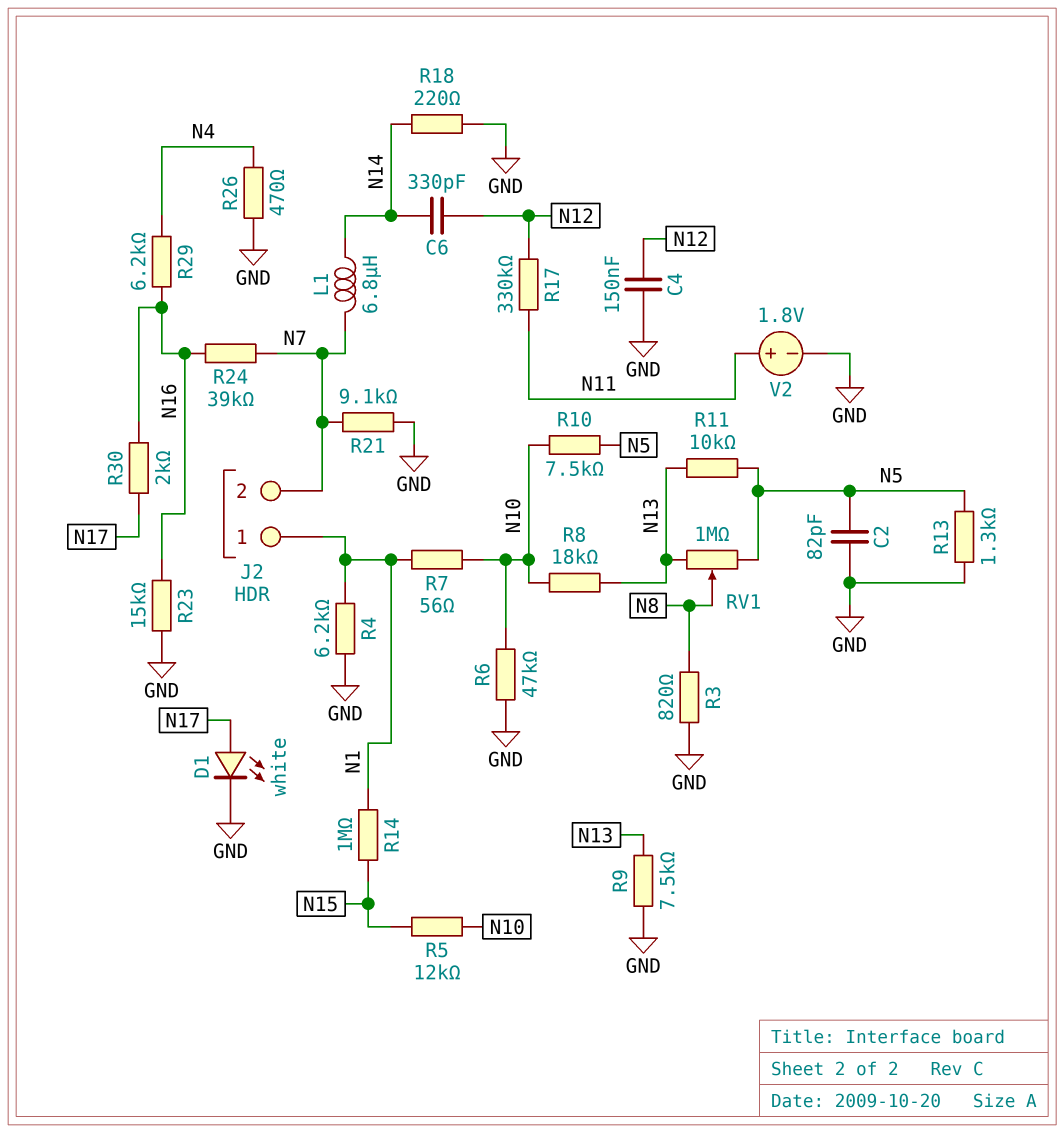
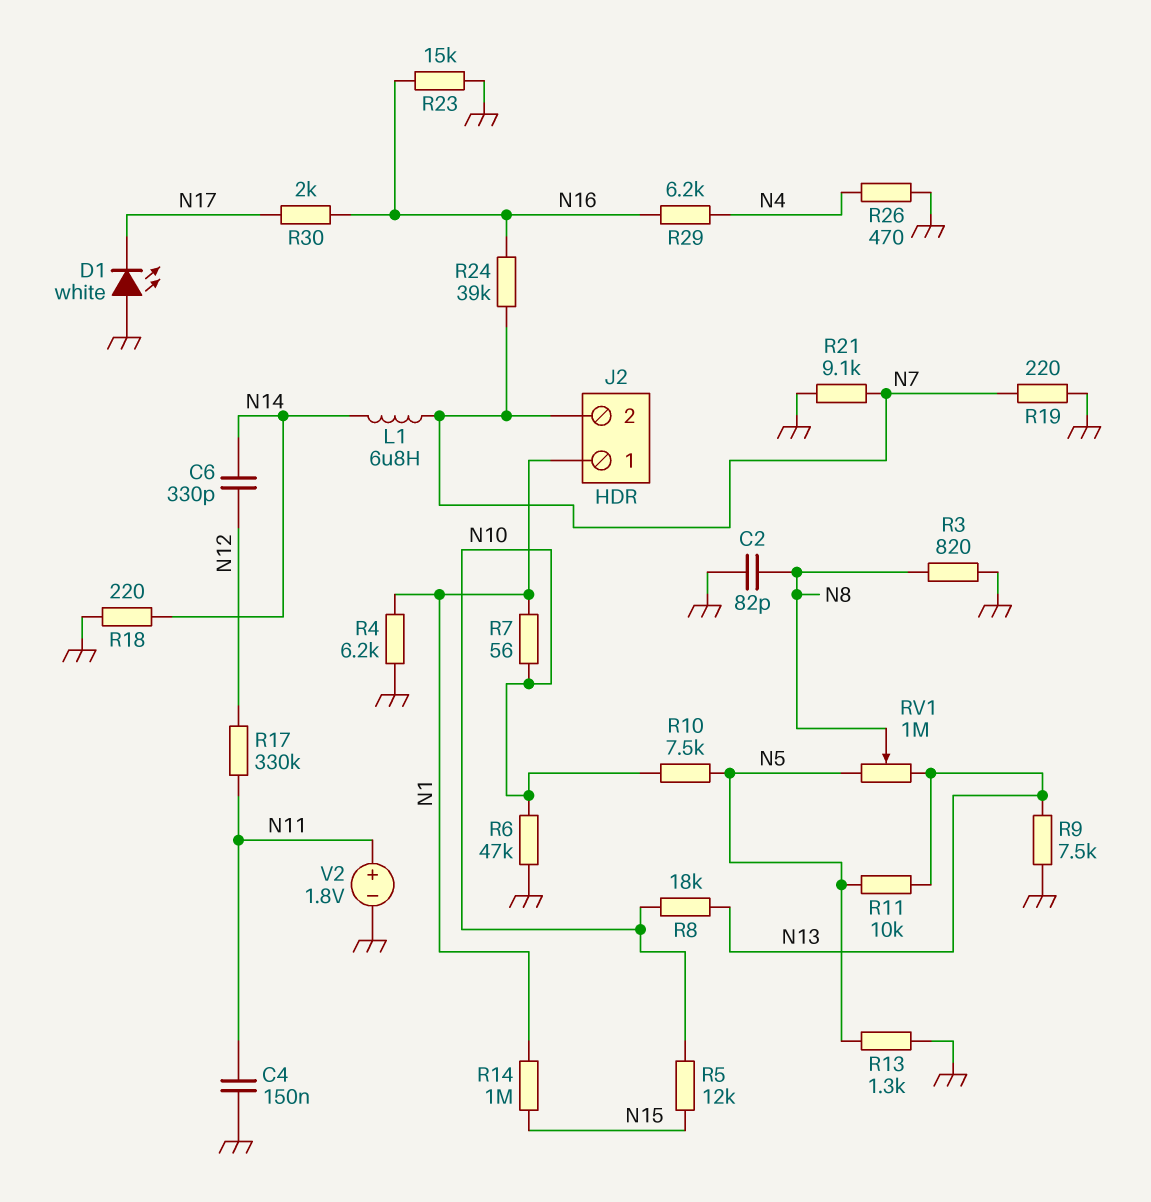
C2: 82pF (GND, N5) -> 82pF (GND, N8)
C4: 150nF (GND, N12) -> 150nF (GND, N11)
D1: LED white (A N17, K GND) -> LED white (A GND, K N17)
R19: none -> 220 (GND, N7)

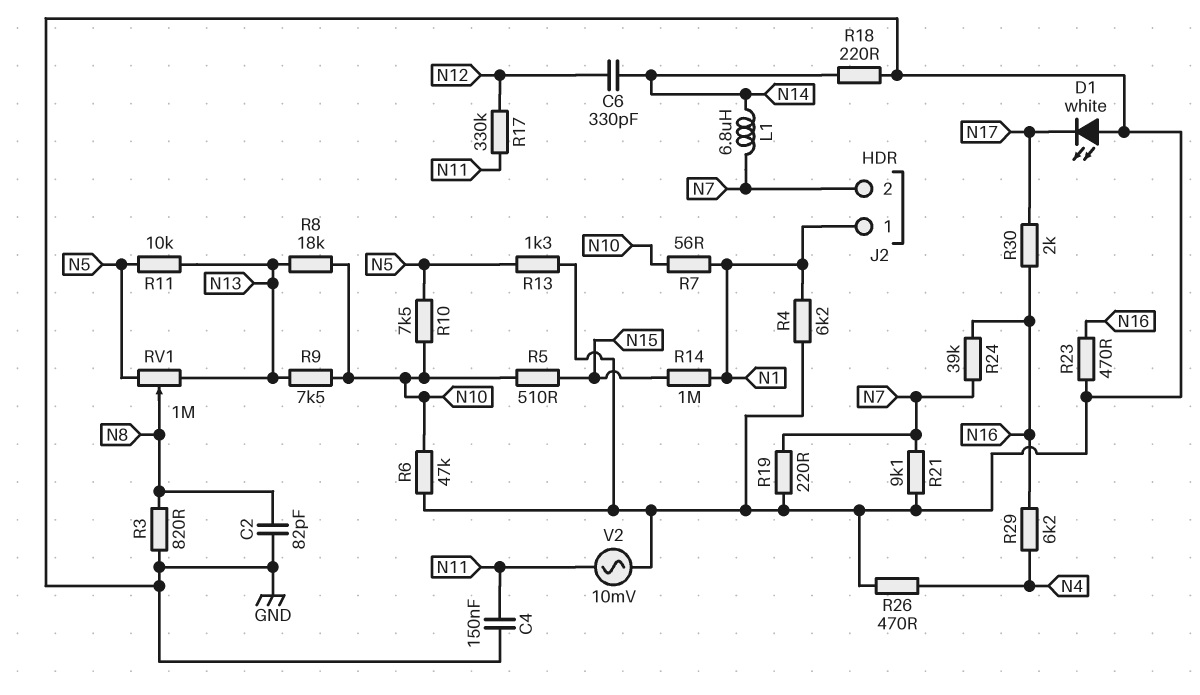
R5: 12k (N10, N15) -> 510 (N10, N15)
R9: 7.5k (GND, N13) -> 7.5k (N10, N13)
R23: 15k (GND, N16) -> 470 (GND, N16)
V2: 1.8V (plus N11, minus GND) -> AC 10mV (GND, N11)

